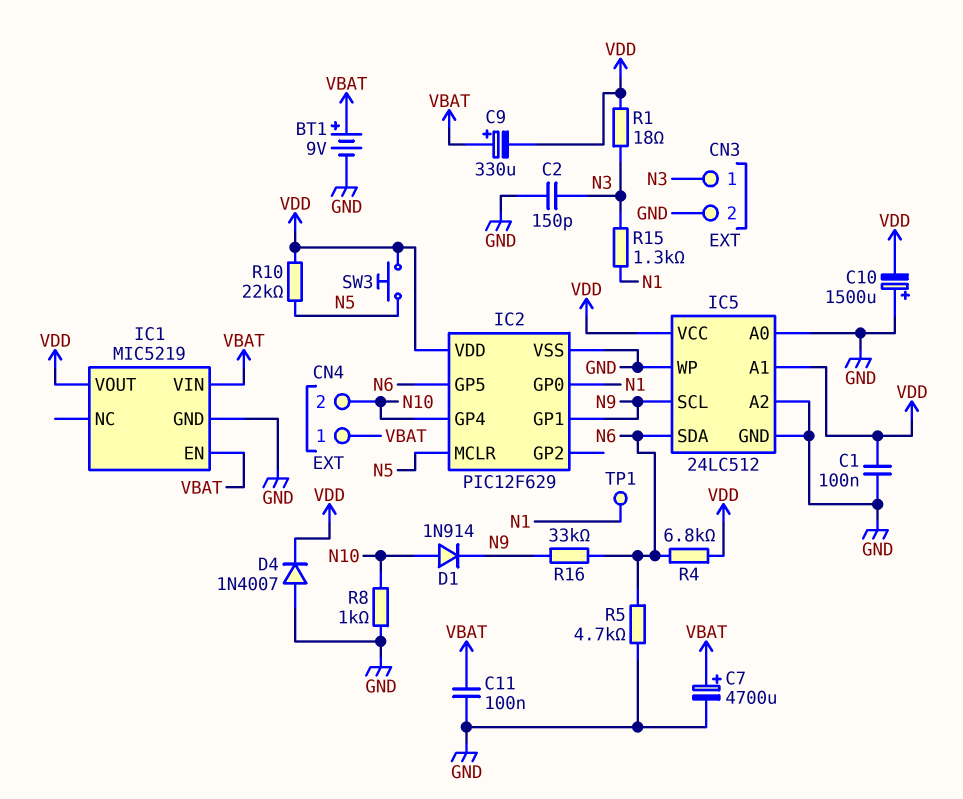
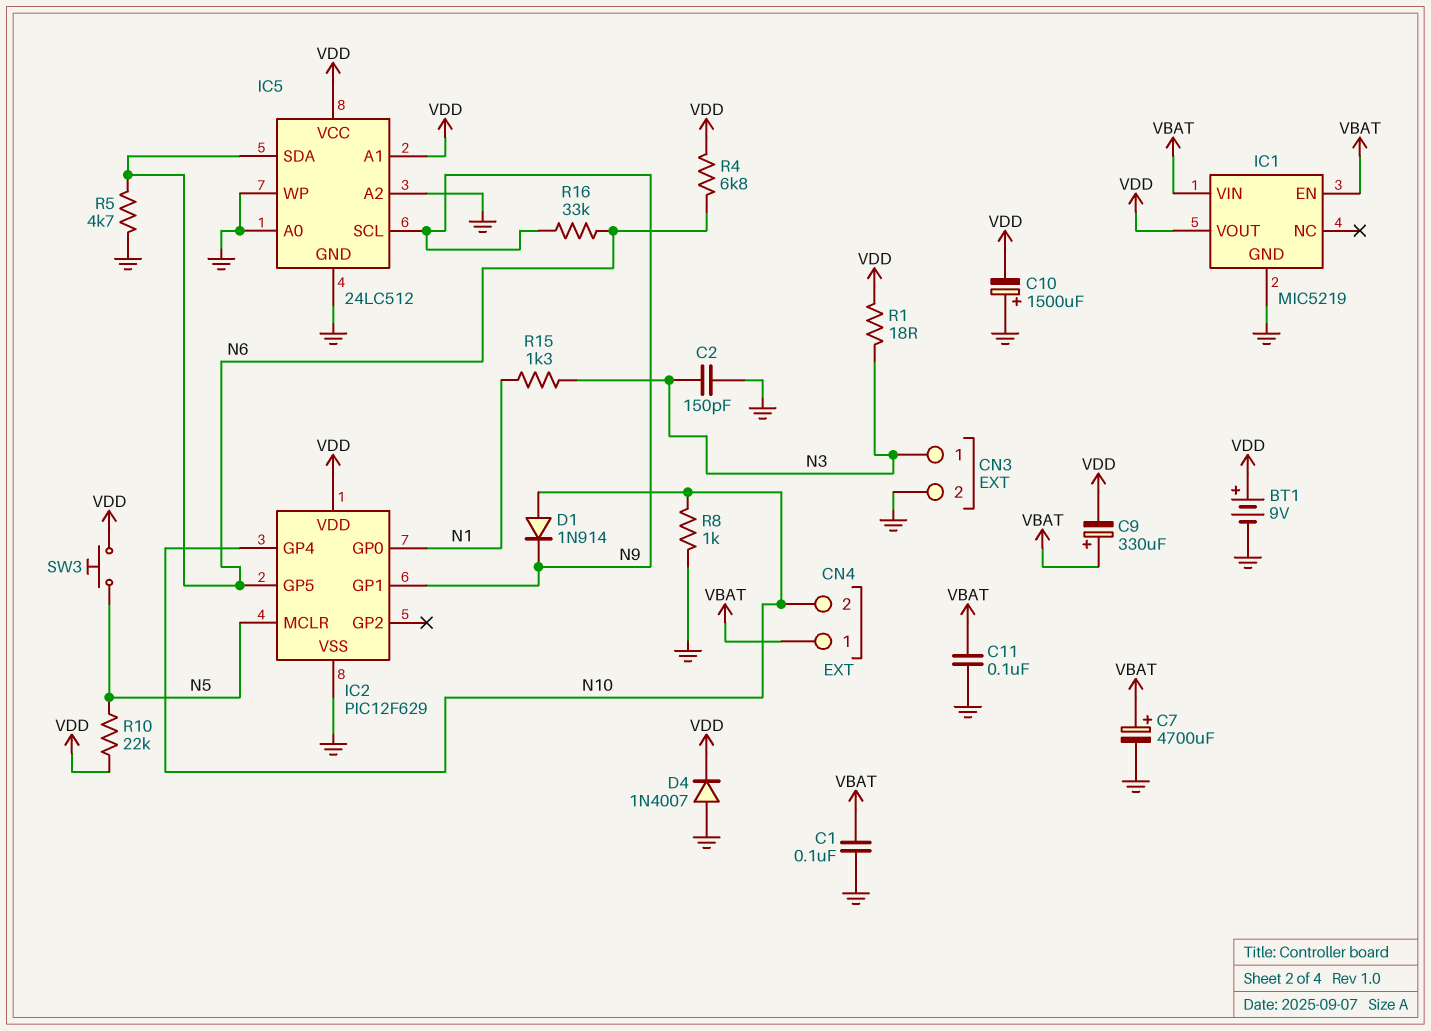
BT1: 9V (plus VBAT, minus GND) -> 9V (plus VDD, minus GND)
C1: 100nF (GND, VDD) -> 100nF (GND, VBAT)
TP1: test point (N1) -> none

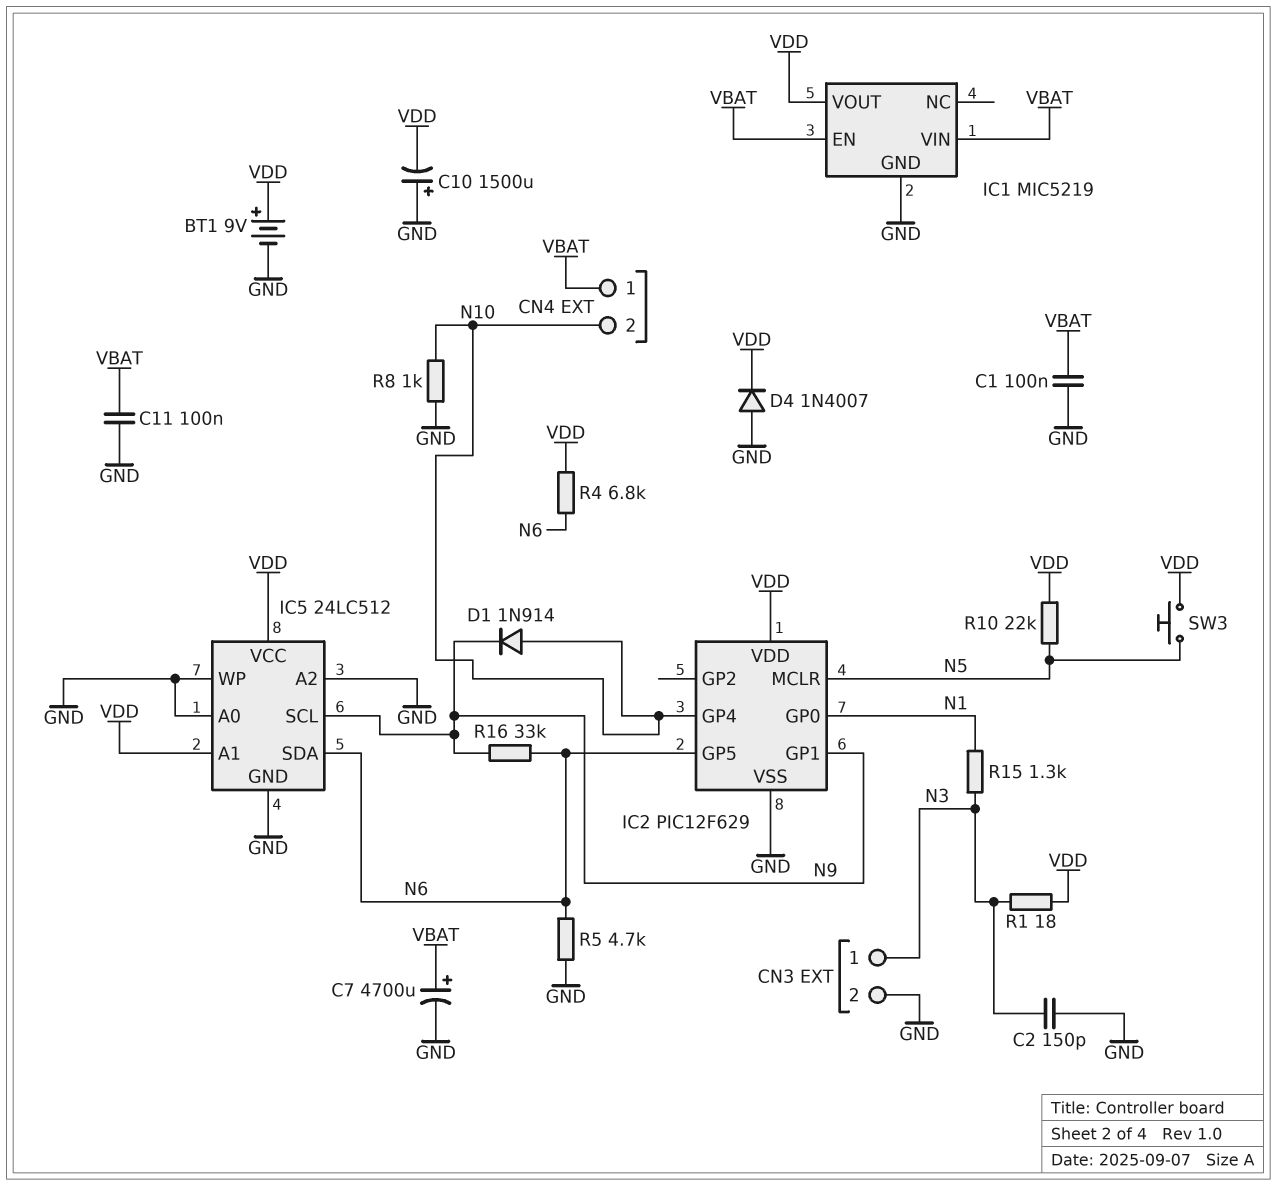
C9: 330uF (plus VBAT, minus VDD) -> none

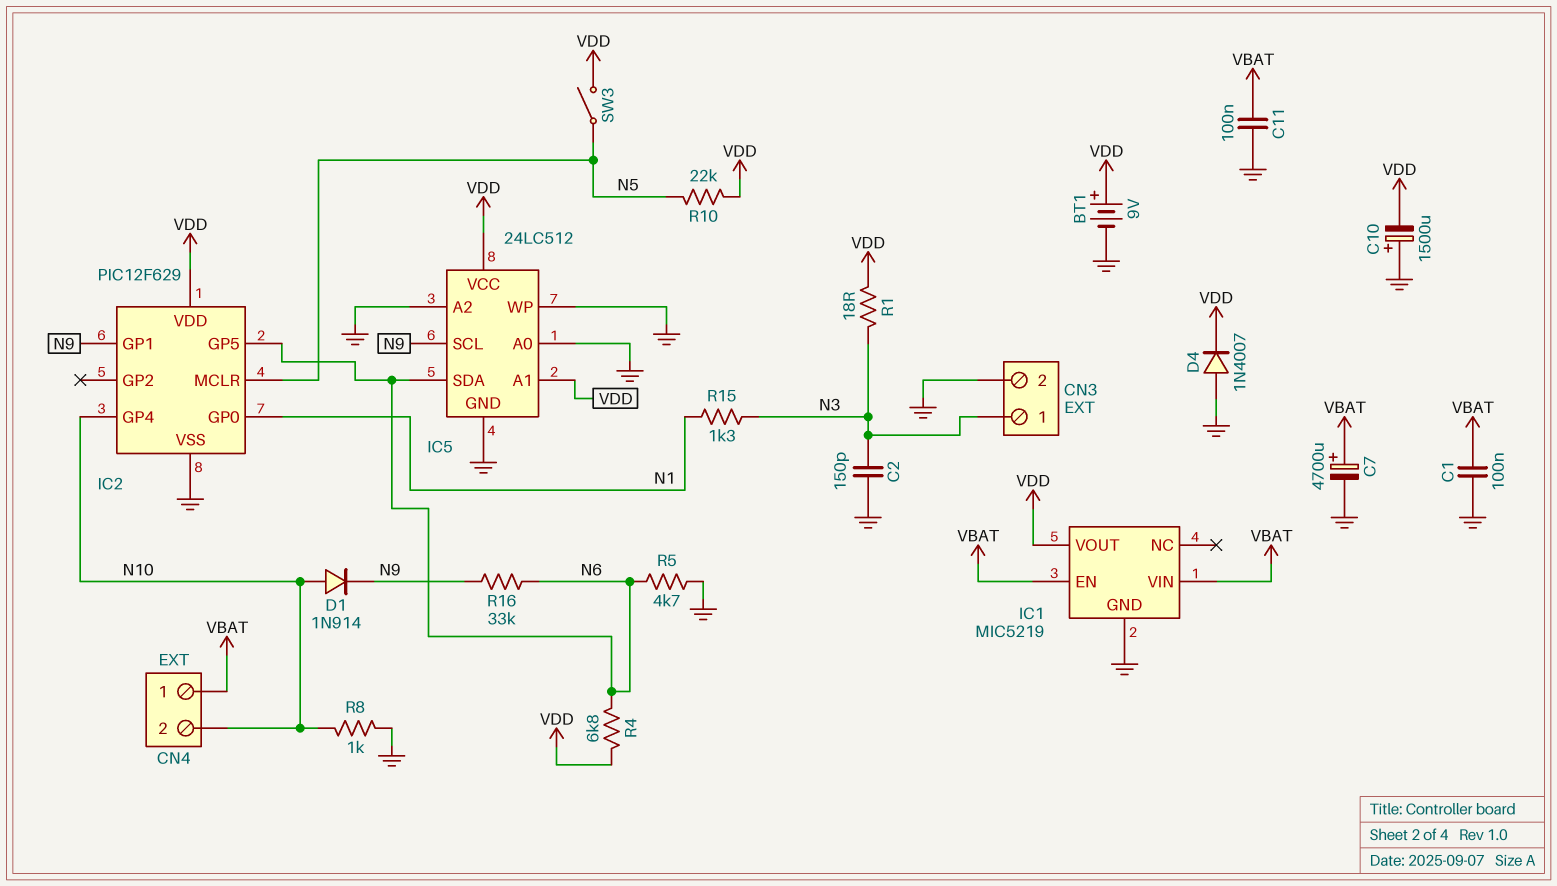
SW3: button (N5, VDD) -> switch (N5, VDD)

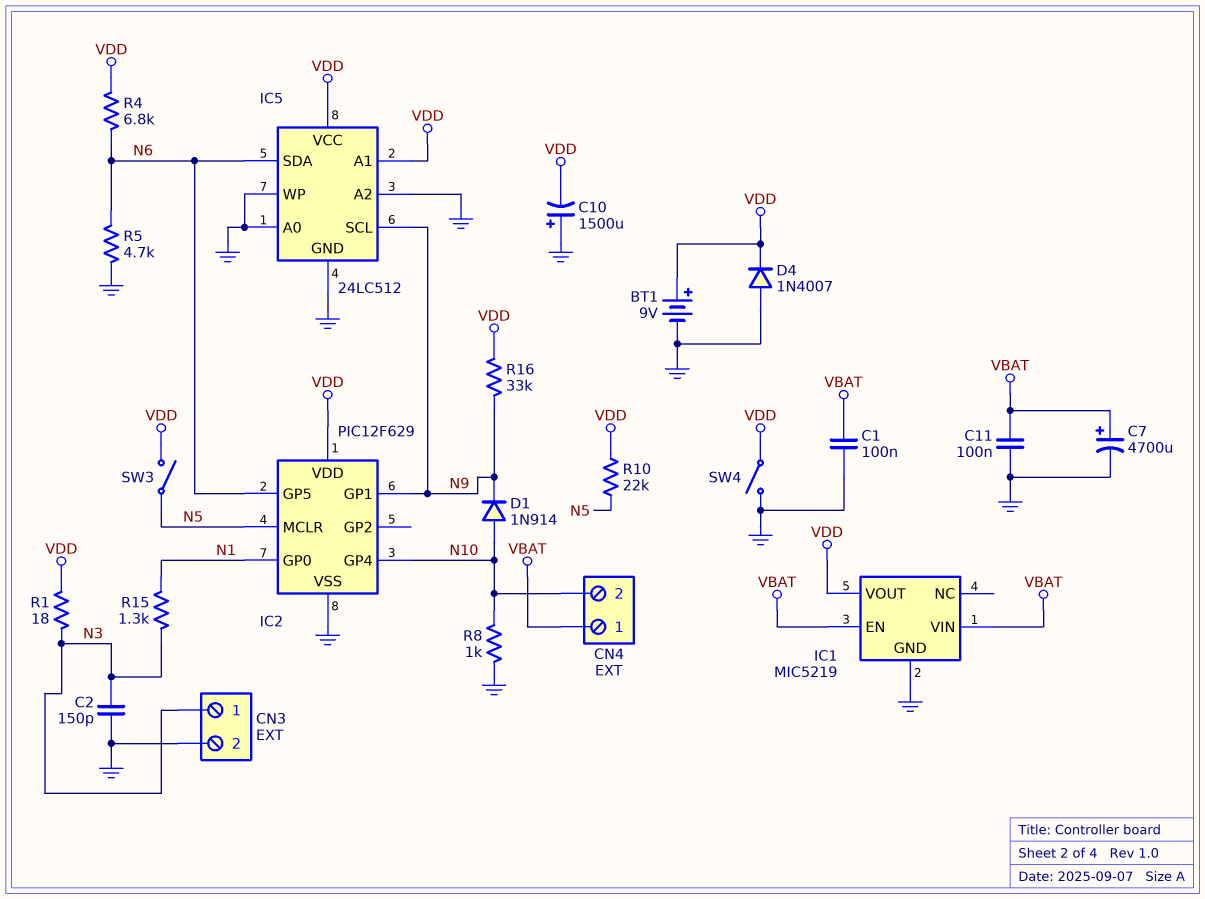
R16: 33k (N6, N9) -> 33k (N9, VDD)
SW4: none -> switch (GND, VDD)

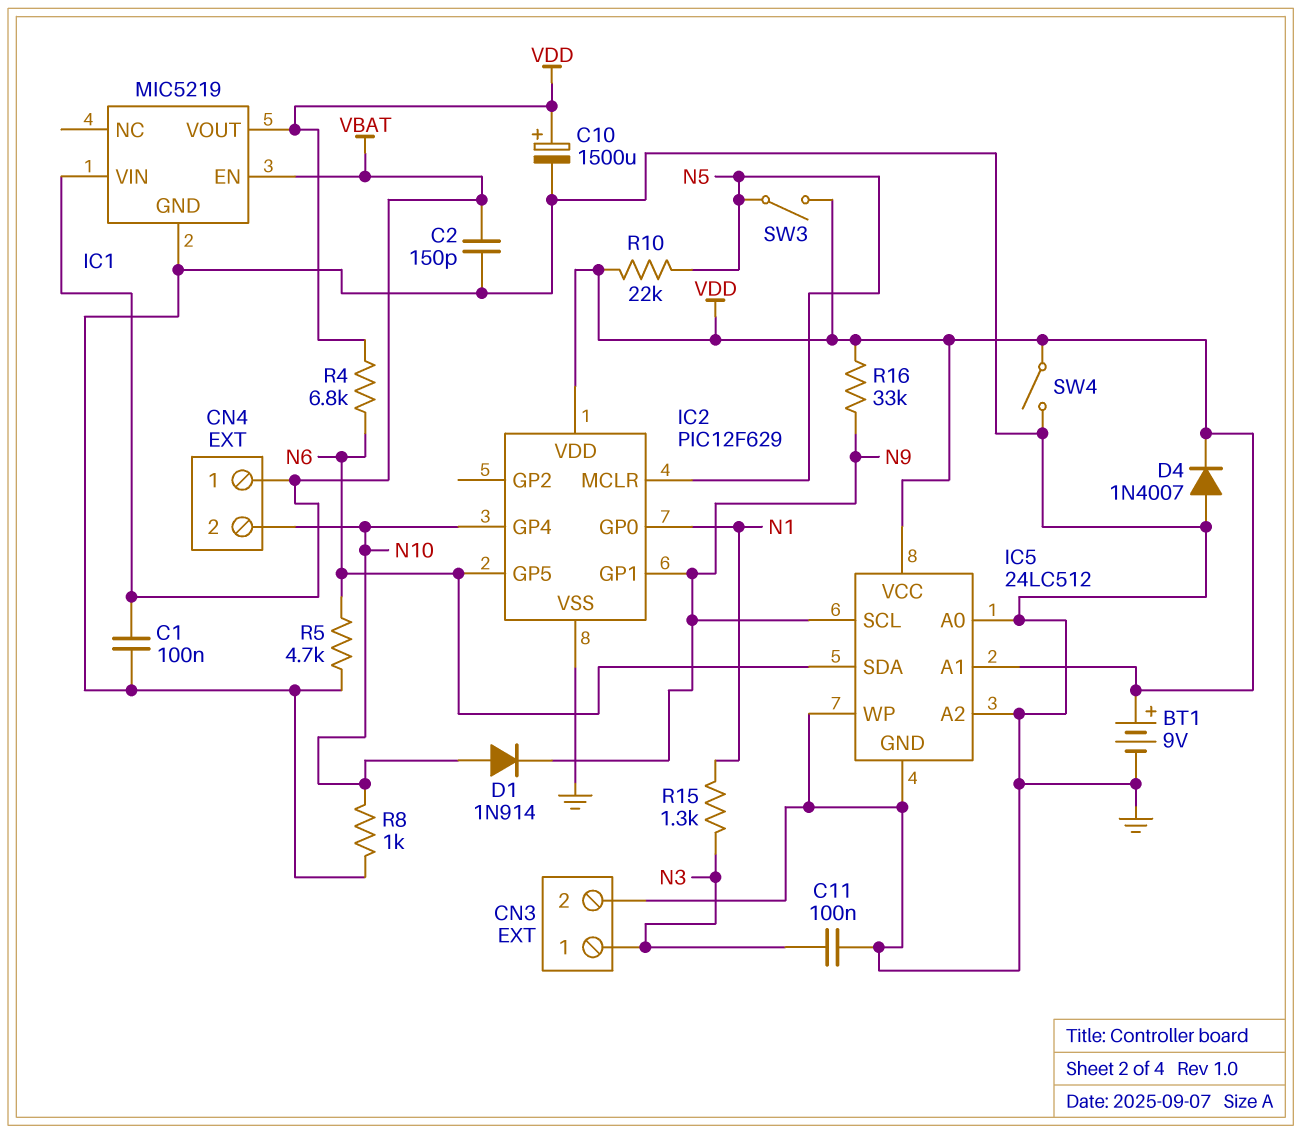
C2: 150pF (GND, N3) -> 150pF (GND, VBAT)
C7: 4700uF (plus VBAT, minus GND) -> none
C10: 1500uF (plus GND, minus VDD) -> 1500uF (plus VDD, minus GND)
C11: 100nF (GND, VBAT) -> 100nF (GND, N3)
R1: 18 (N3, VDD) -> none

